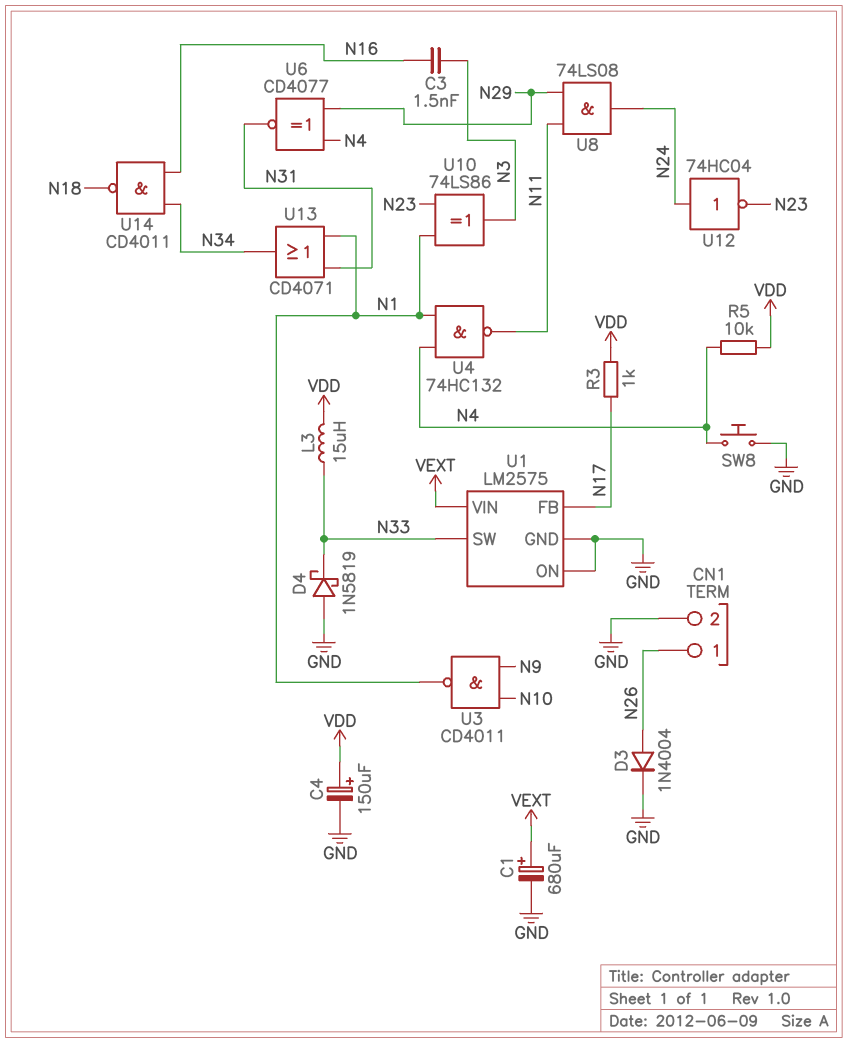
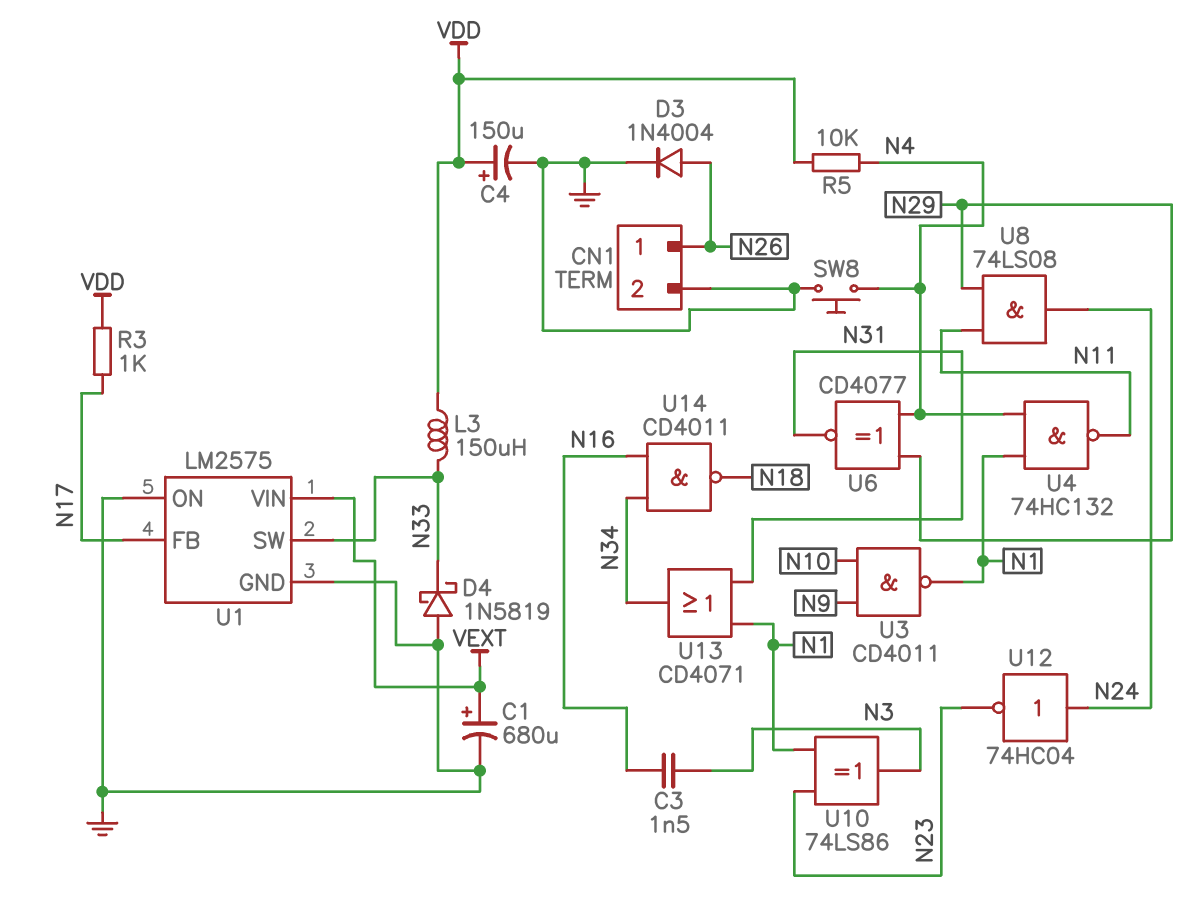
L3: 15uH (N33, VDD) -> 150uH (N33, VDD)

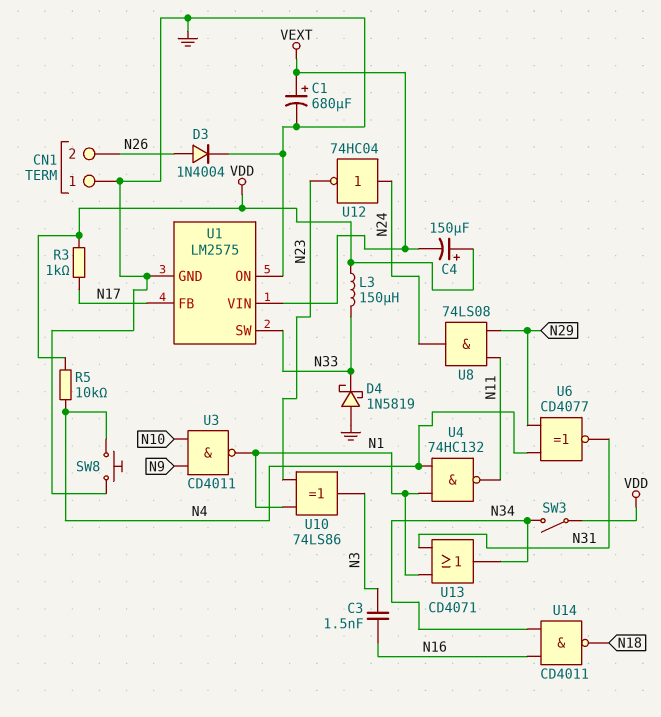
C4: 150uF (plus VDD, minus GND) -> 150uF (plus VDD, minus VEXT)
CN1 pin 1: N26 -> GND
CN1 pin 2: GND -> N26
SW3: none -> switch (N34, VDD)

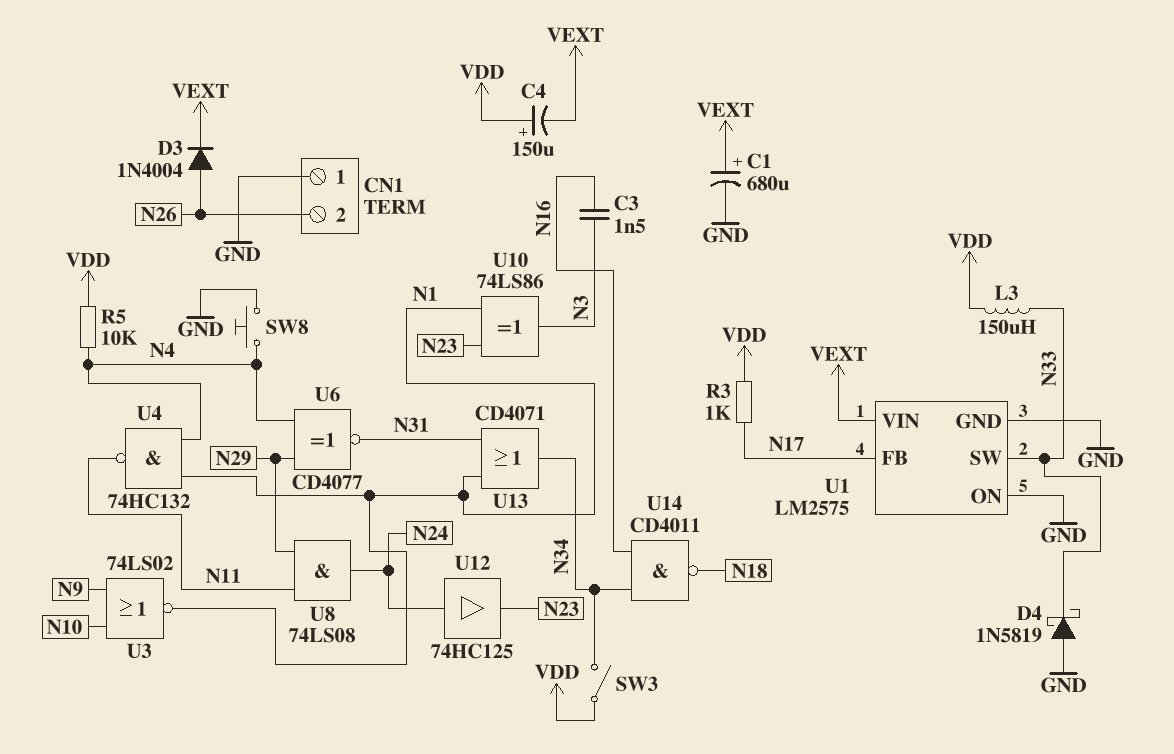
D3: diode 1N4004 (A N26, K GND) -> diode 1N4004 (A N26, K VEXT)
U3: NAND CD4011 (in N9, in N10, out N1) -> NOR 74LS02 (in N9, in N10, out N1)
U12: NOT 74HC04 (in N24, out N23) -> buffer 74HC125 (in N24, out N23)

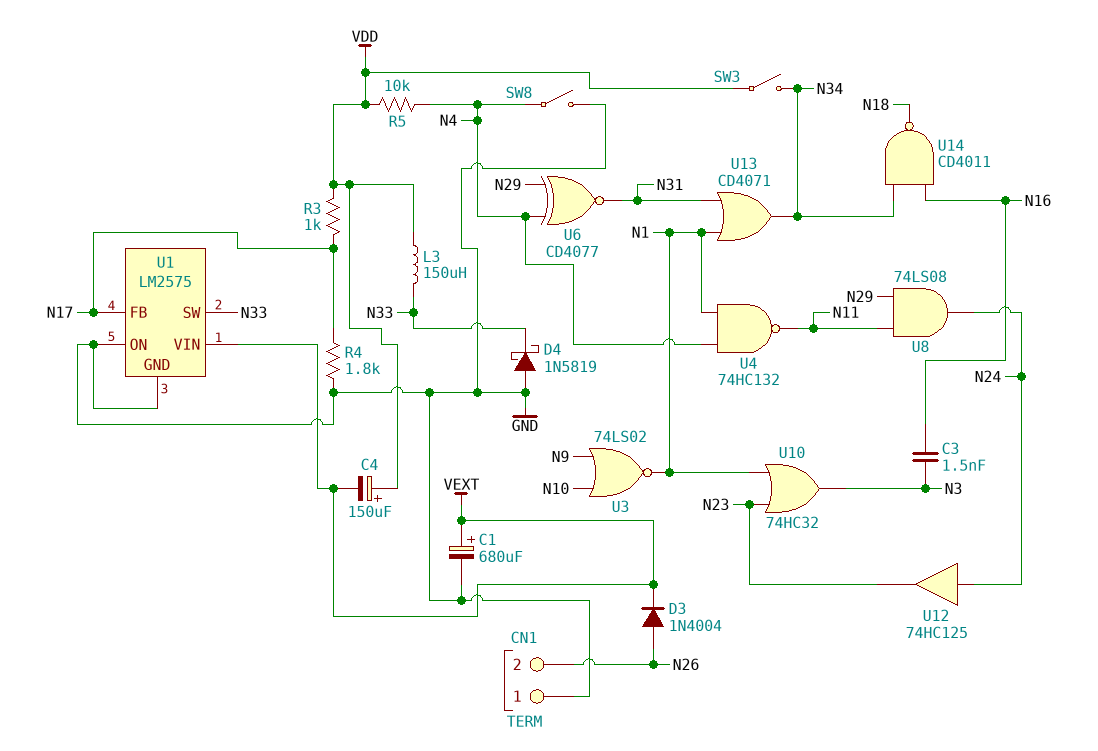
R4: none -> 1.8k (GND, N17)
SW8: button (GND, N4) -> switch (GND, N4)
U10: XOR 74LS86 (in N1, in N23, out N3) -> OR 74HC32 (in N1, in N23, out N3)

